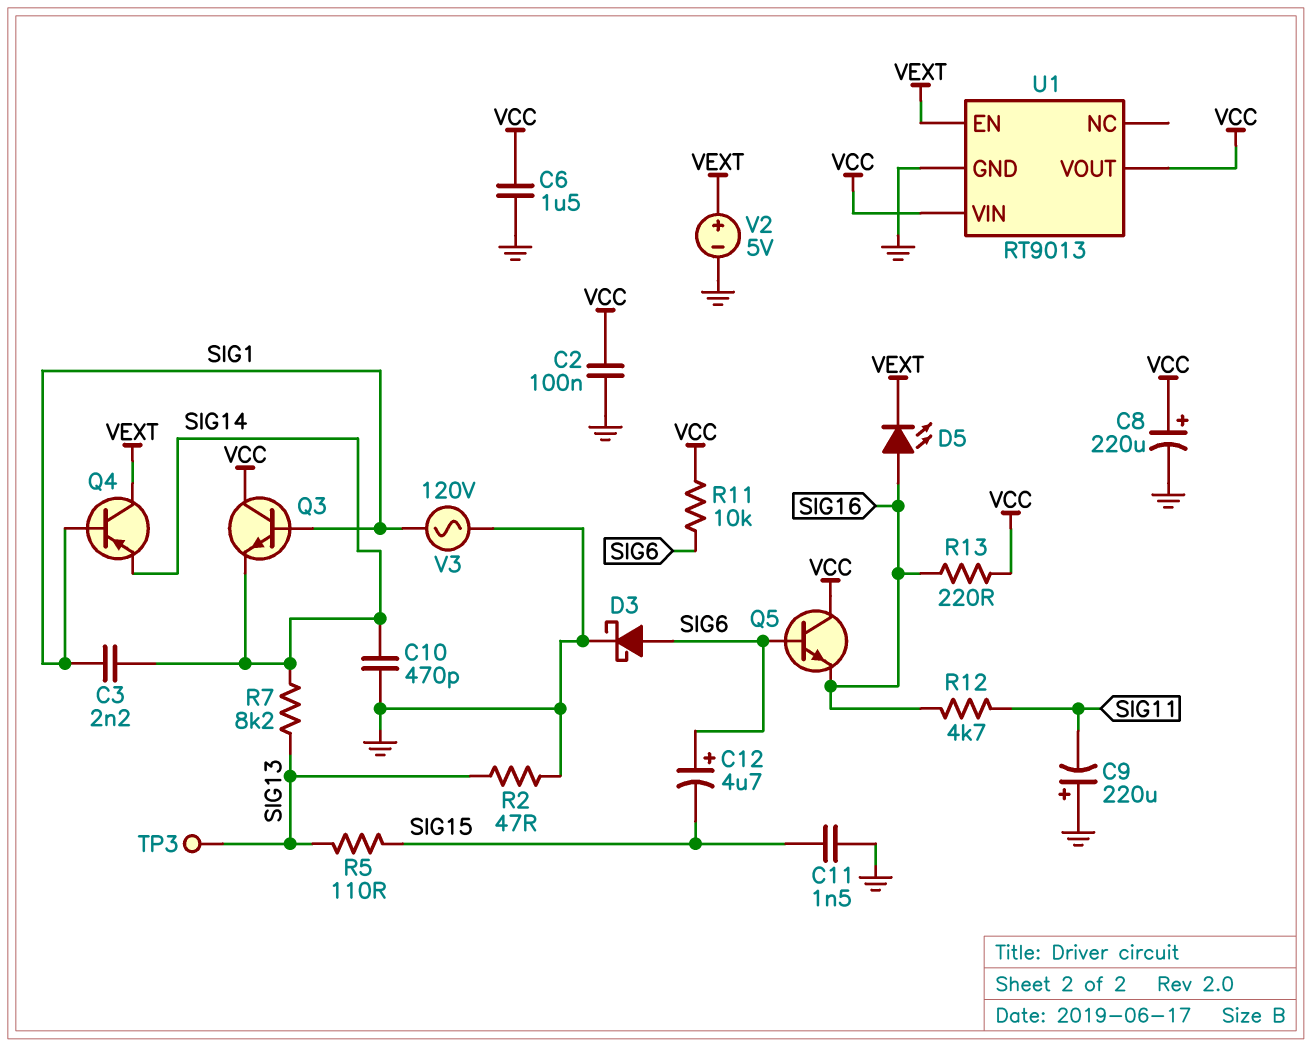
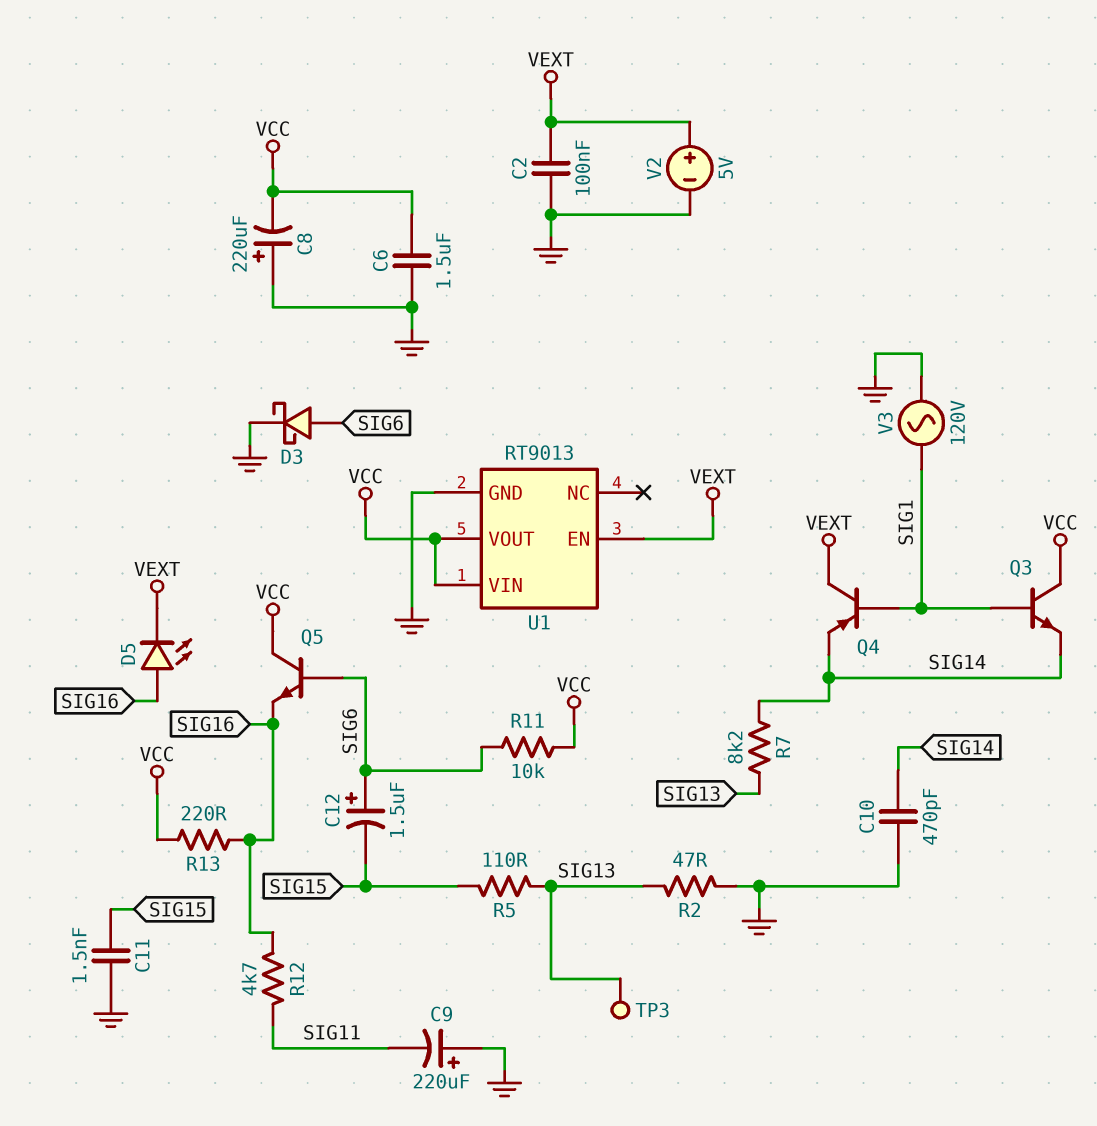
C2: 100nF (GND, VCC) -> 100nF (GND, VEXT)
C3: 2.2nF (SIG1, SIG14) -> none
C8: 220uF (plus VCC, minus GND) -> 220uF (plus GND, minus VCC)
C12: 4.7uF (plus SIG6, minus SIG15) -> 1.5uF (plus SIG6, minus SIG15)

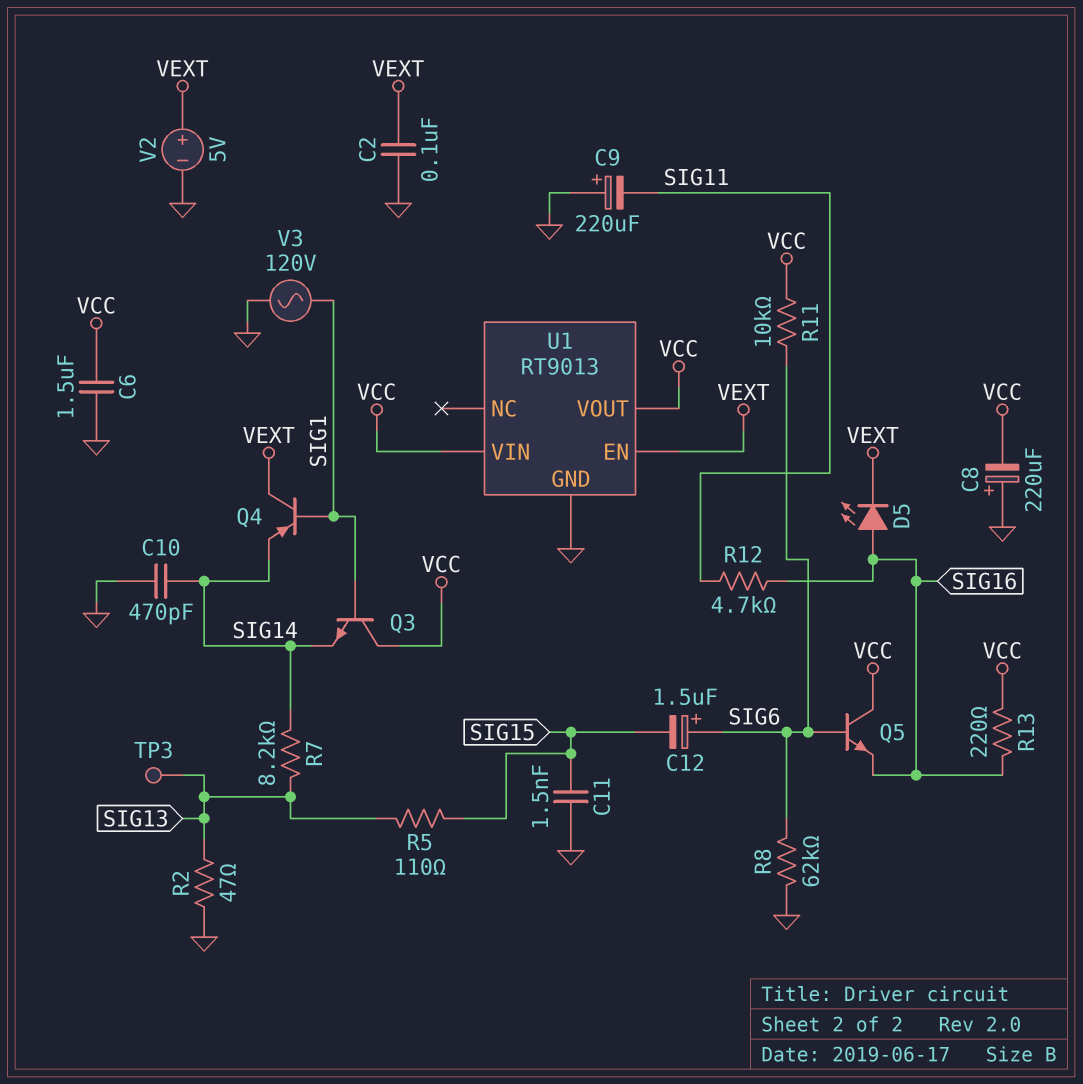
D3: schottky (A SIG6, K GND) -> none
R8: none -> 62k (GND, SIG6)

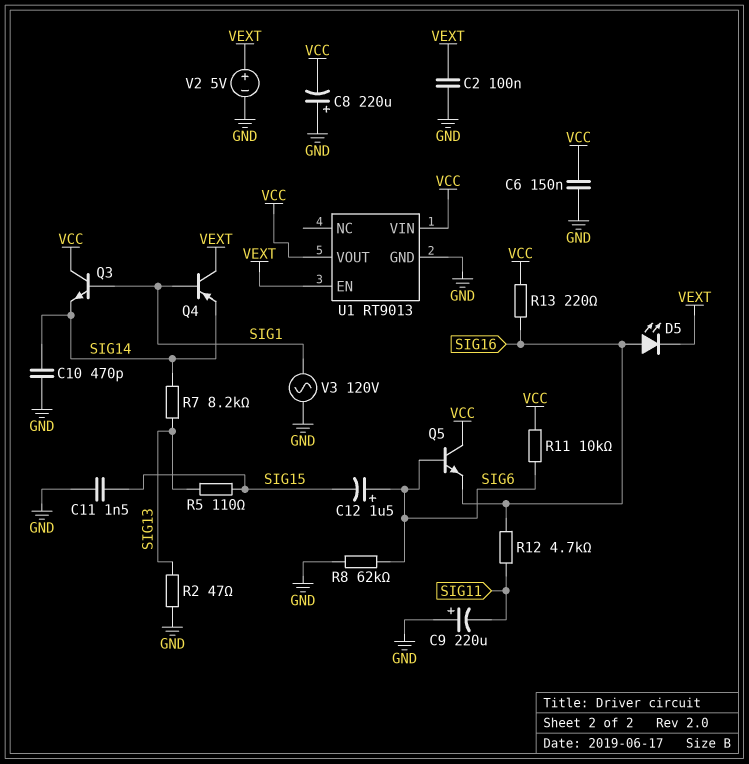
C6: 1.5uF (GND, VCC) -> 150nF (GND, VCC)
TP3: test point (SIG13) -> none

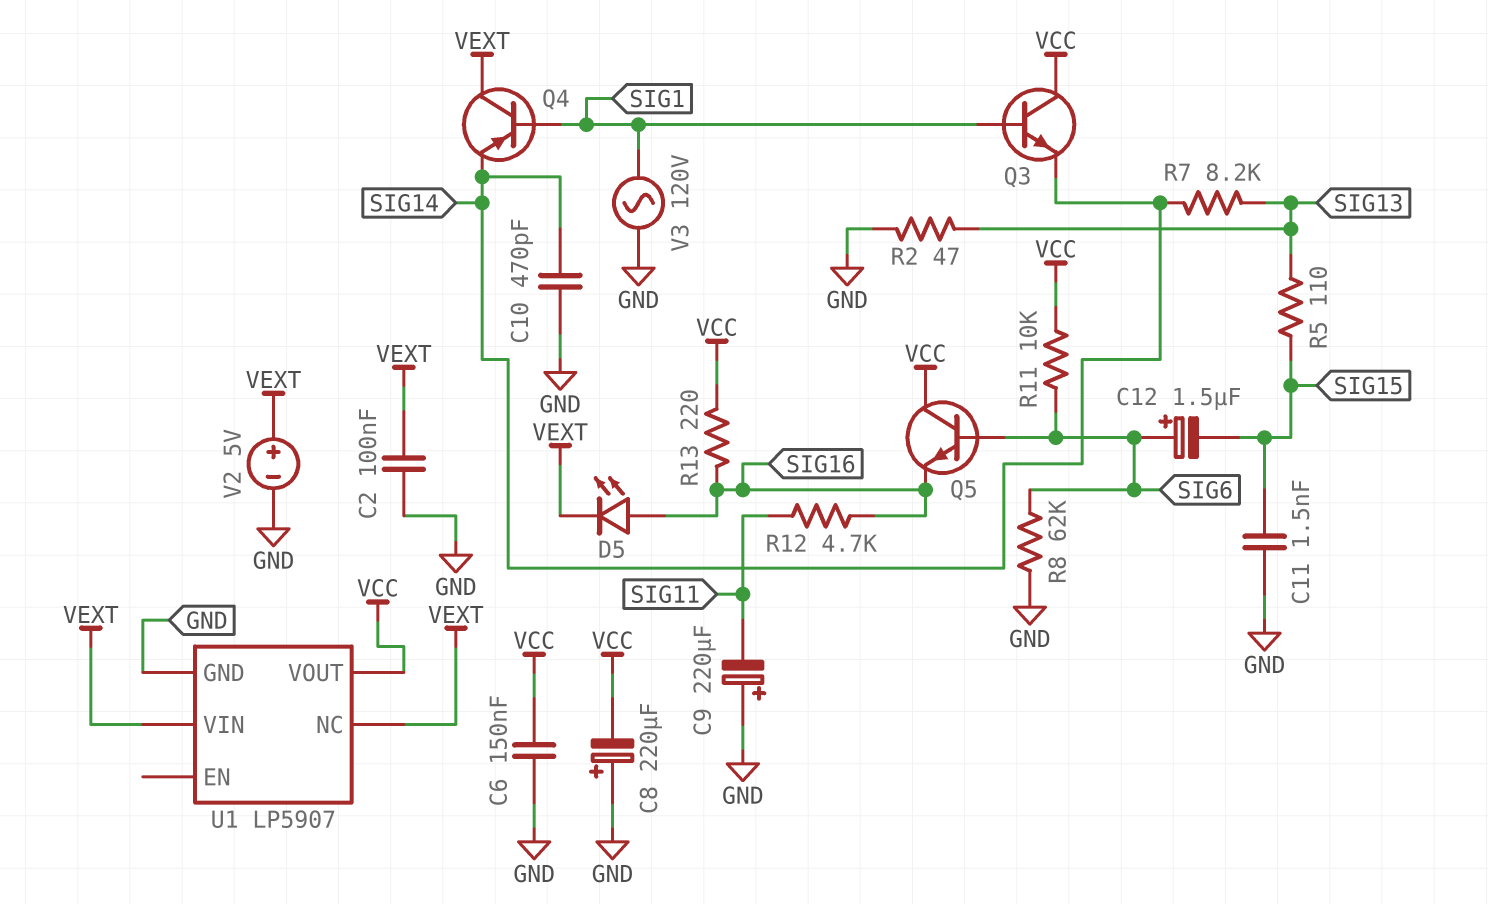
U1: RT9013 -> LP5907
U1 pin EN: VEXT -> none
U1 pin NC: none -> VEXT
U1 pin VIN: VCC -> VEXT

